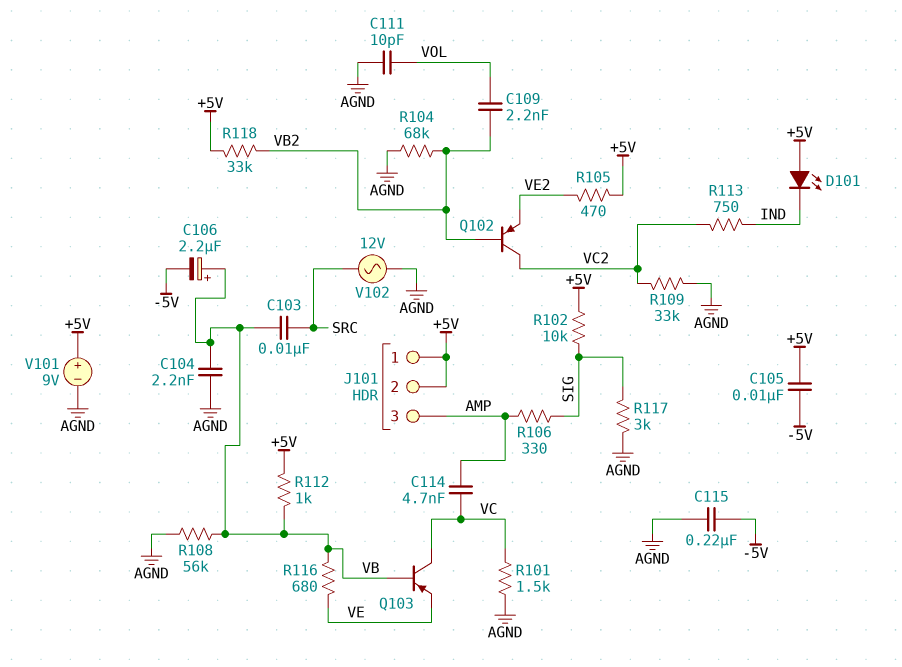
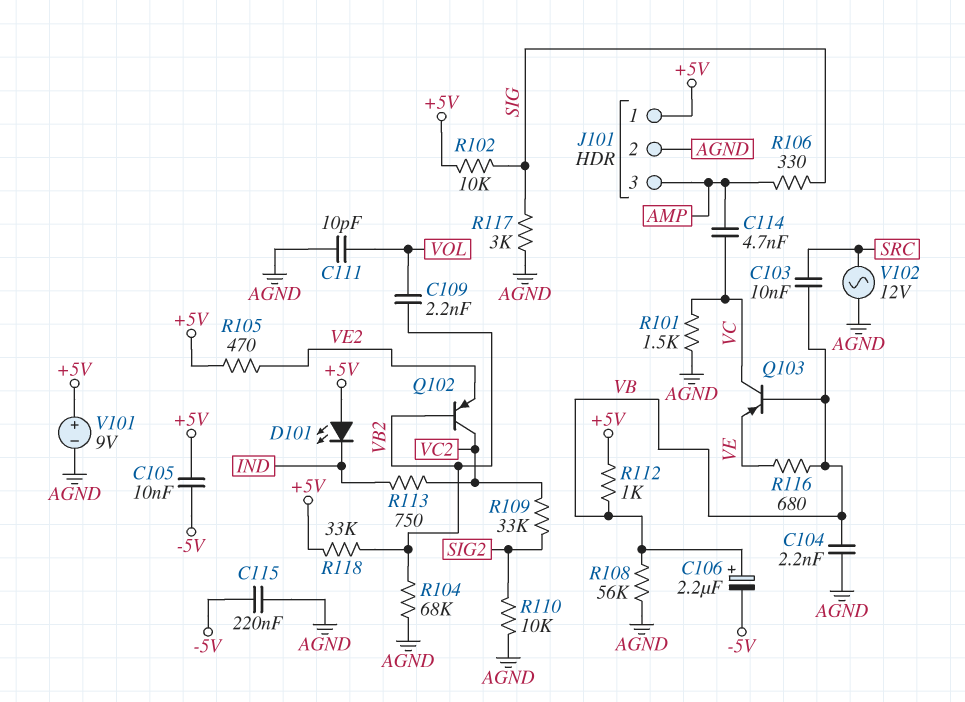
J101 pin 2: +5V -> AGND
R109: 33k (AGND, VC2) -> 33k (SIG2, VC2)
R110: none -> 10k (AGND, SIG2)

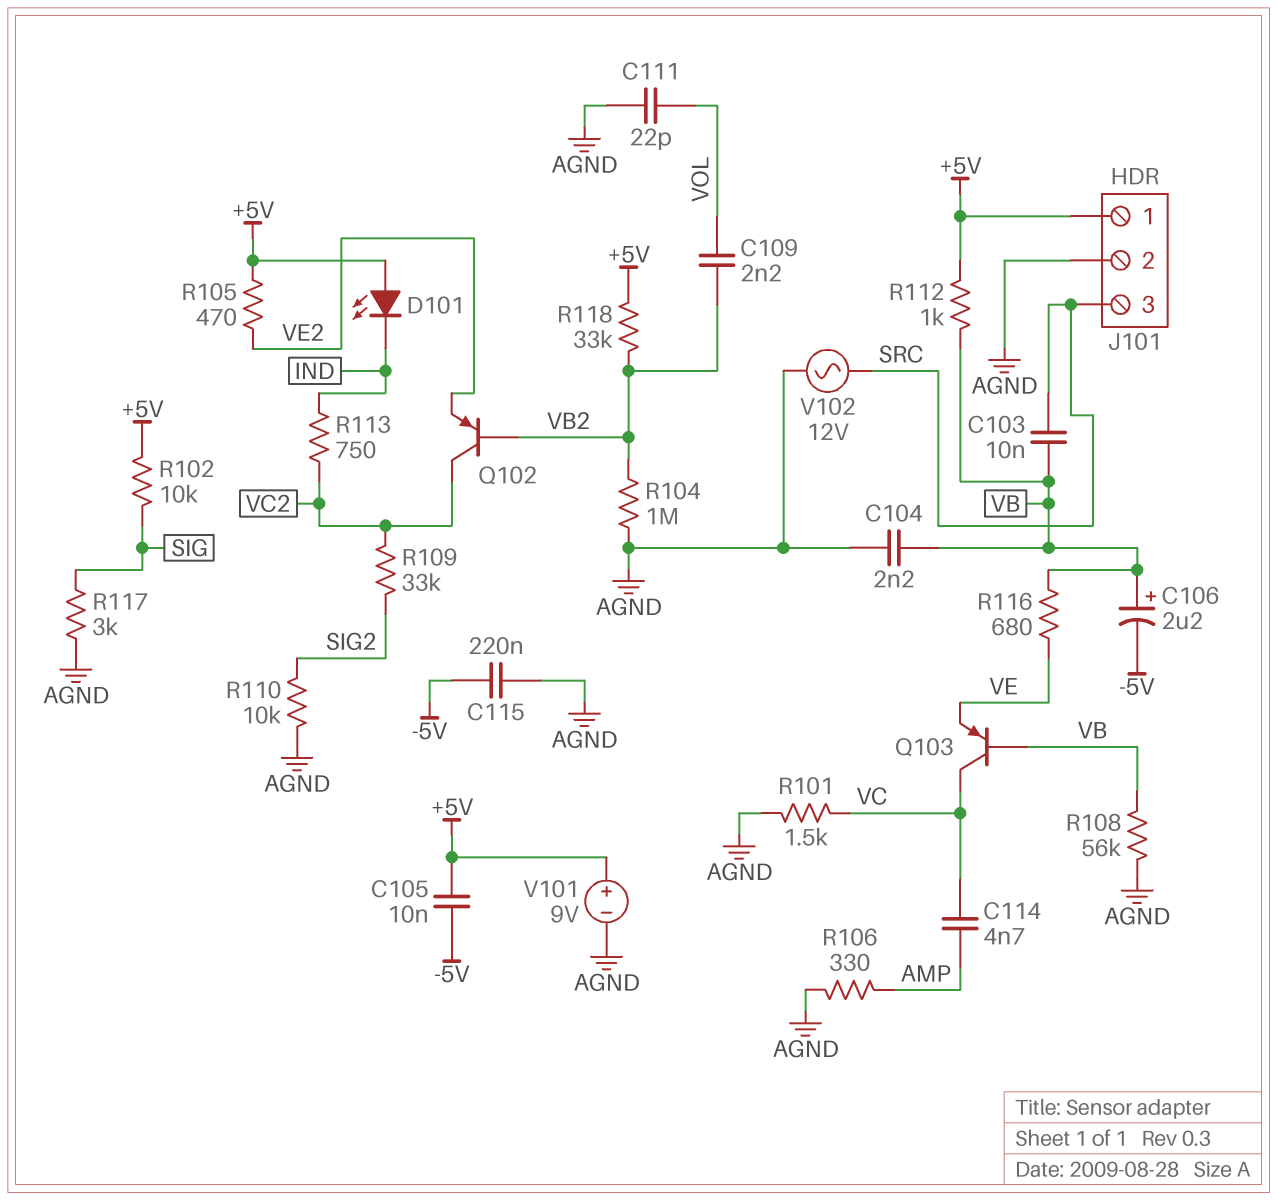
C111: 10pF (AGND, VOL) -> 22pF (AGND, VOL)
J101 pin 3: AMP -> SRC
R104: 68k (AGND, VB2) -> 1M (AGND, VB2)
R106: 330 (AMP, SIG) -> 330 (AGND, AMP)

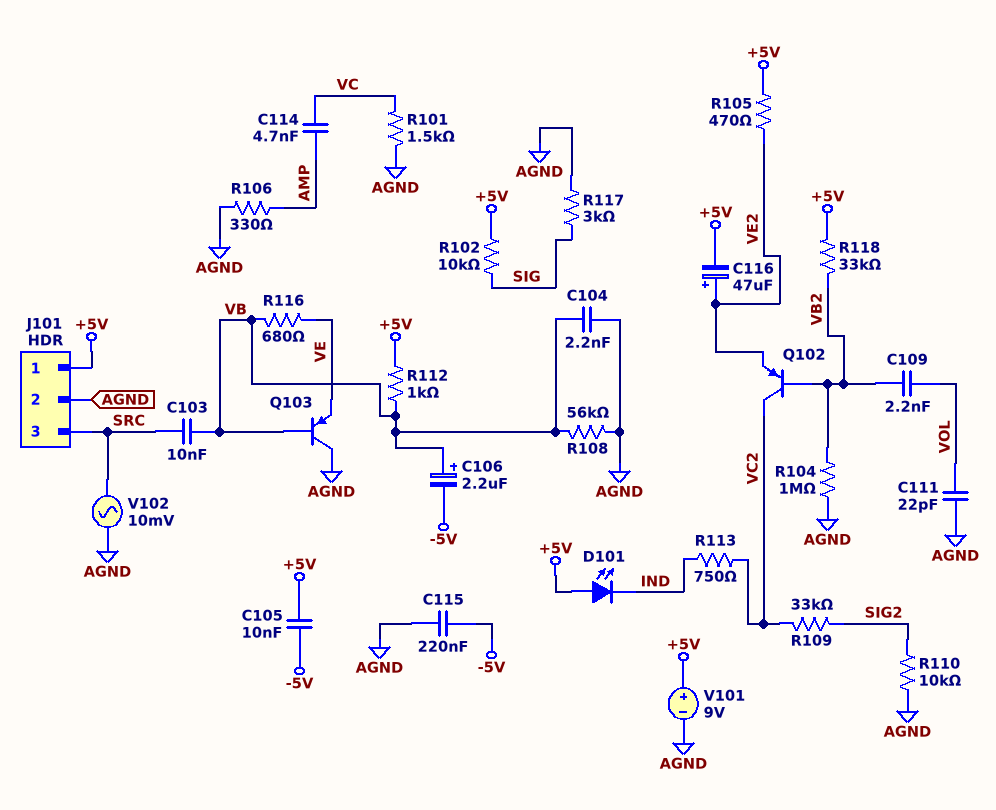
C116: none -> 47uF (plus VE2, minus +5V)
Q103: PNP (B VB, C VC, E VE) -> PNP (B VB, C AGND, E VE)
V102: AC 12V (AGND, SRC) -> AC 10mV (AGND, SRC)

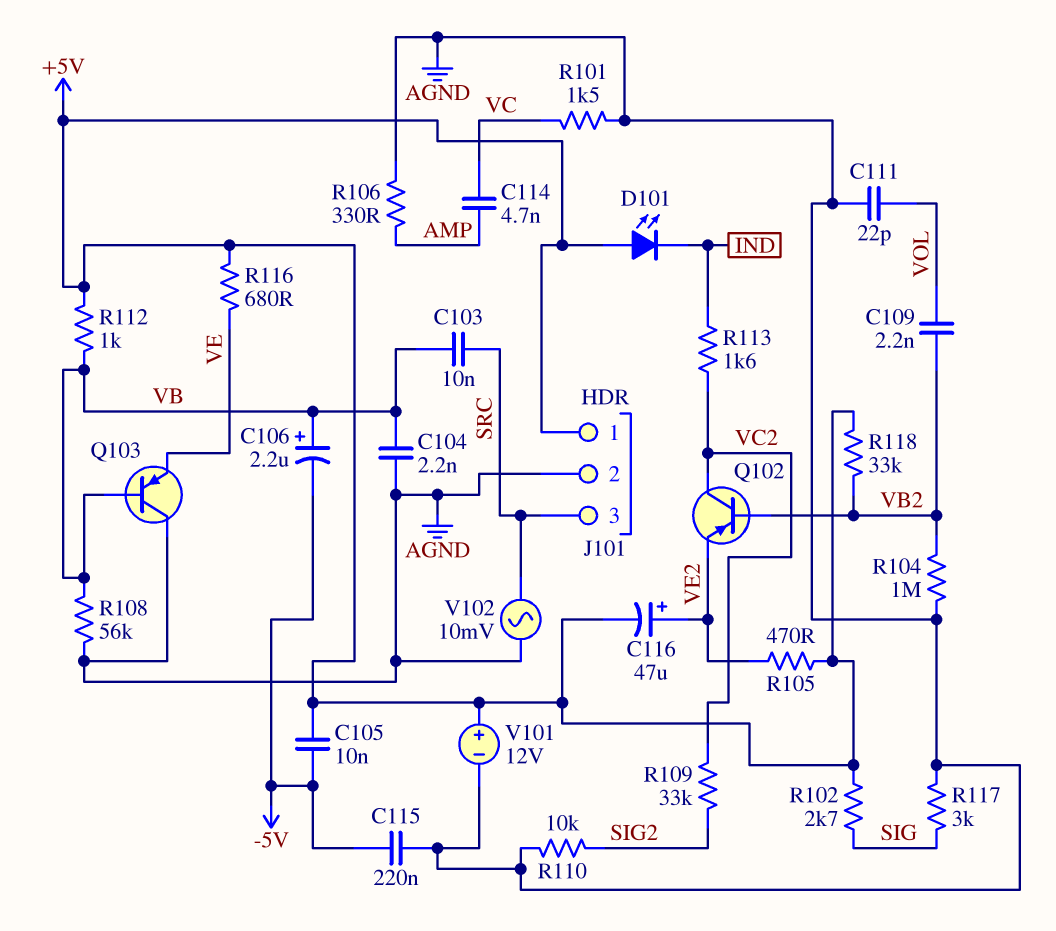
R102: 10k (+5V, SIG) -> 2.7k (+5V, SIG)
R113: 750 (IND, VC2) -> 1.6k (IND, VC2)
R116: 680 (VB, VE) -> 680 (+5V, VE)
V101: 9V (plus +5V, minus AGND) -> 12V (plus +5V, minus AGND)

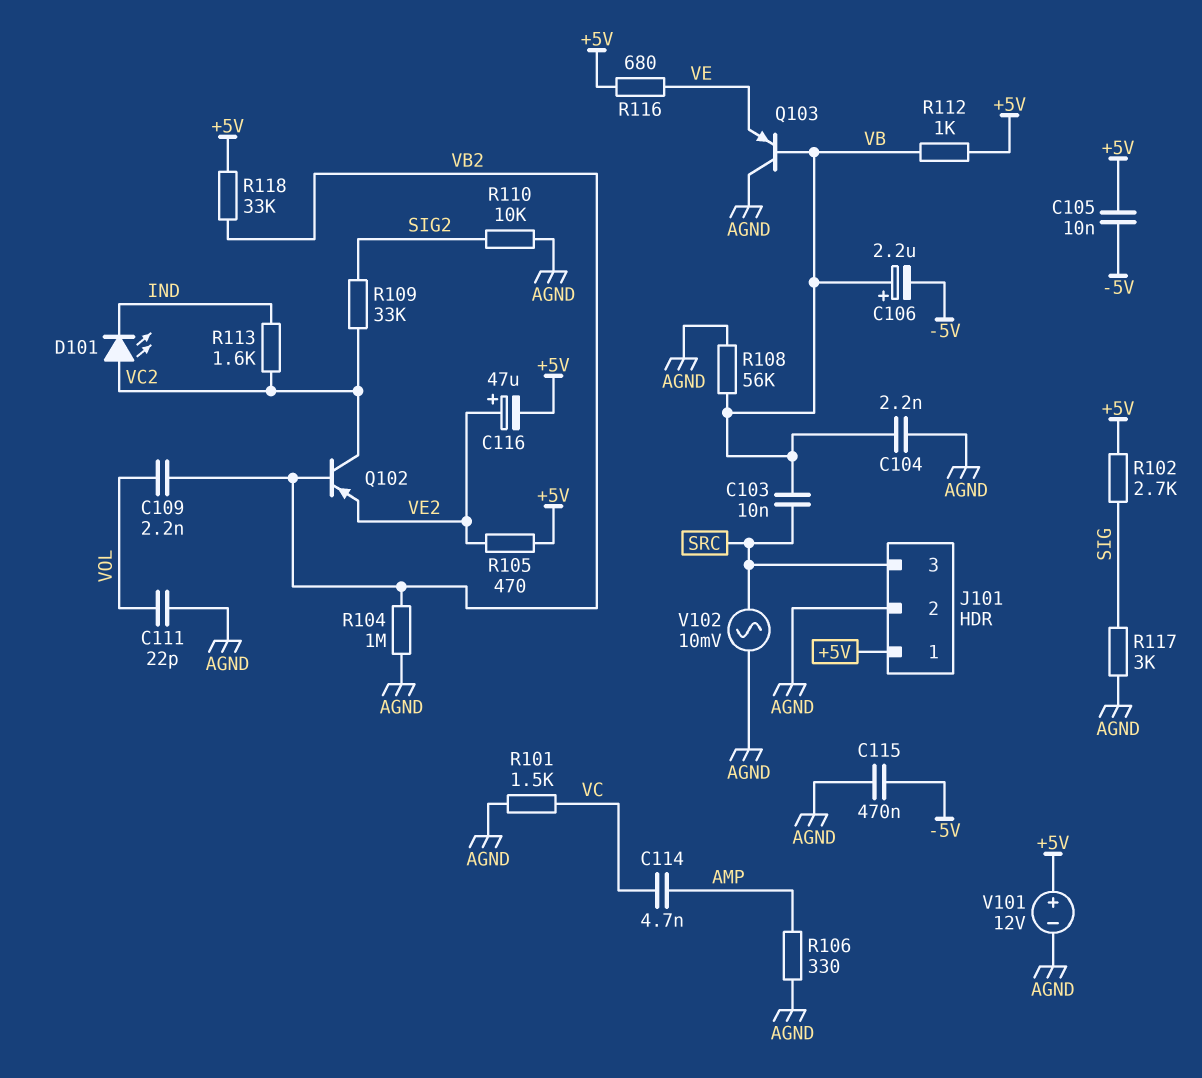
C115: 220nF (-5V, AGND) -> 470nF (-5V, AGND)
D101: LED (A +5V, K IND) -> LED (A VC2, K IND)

